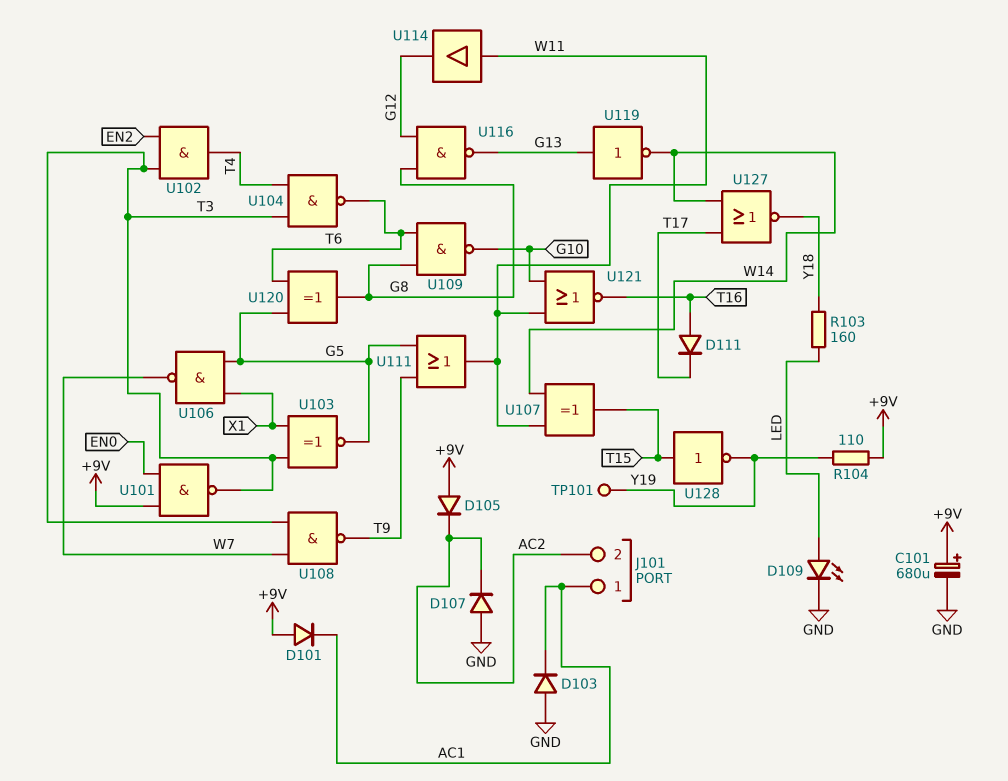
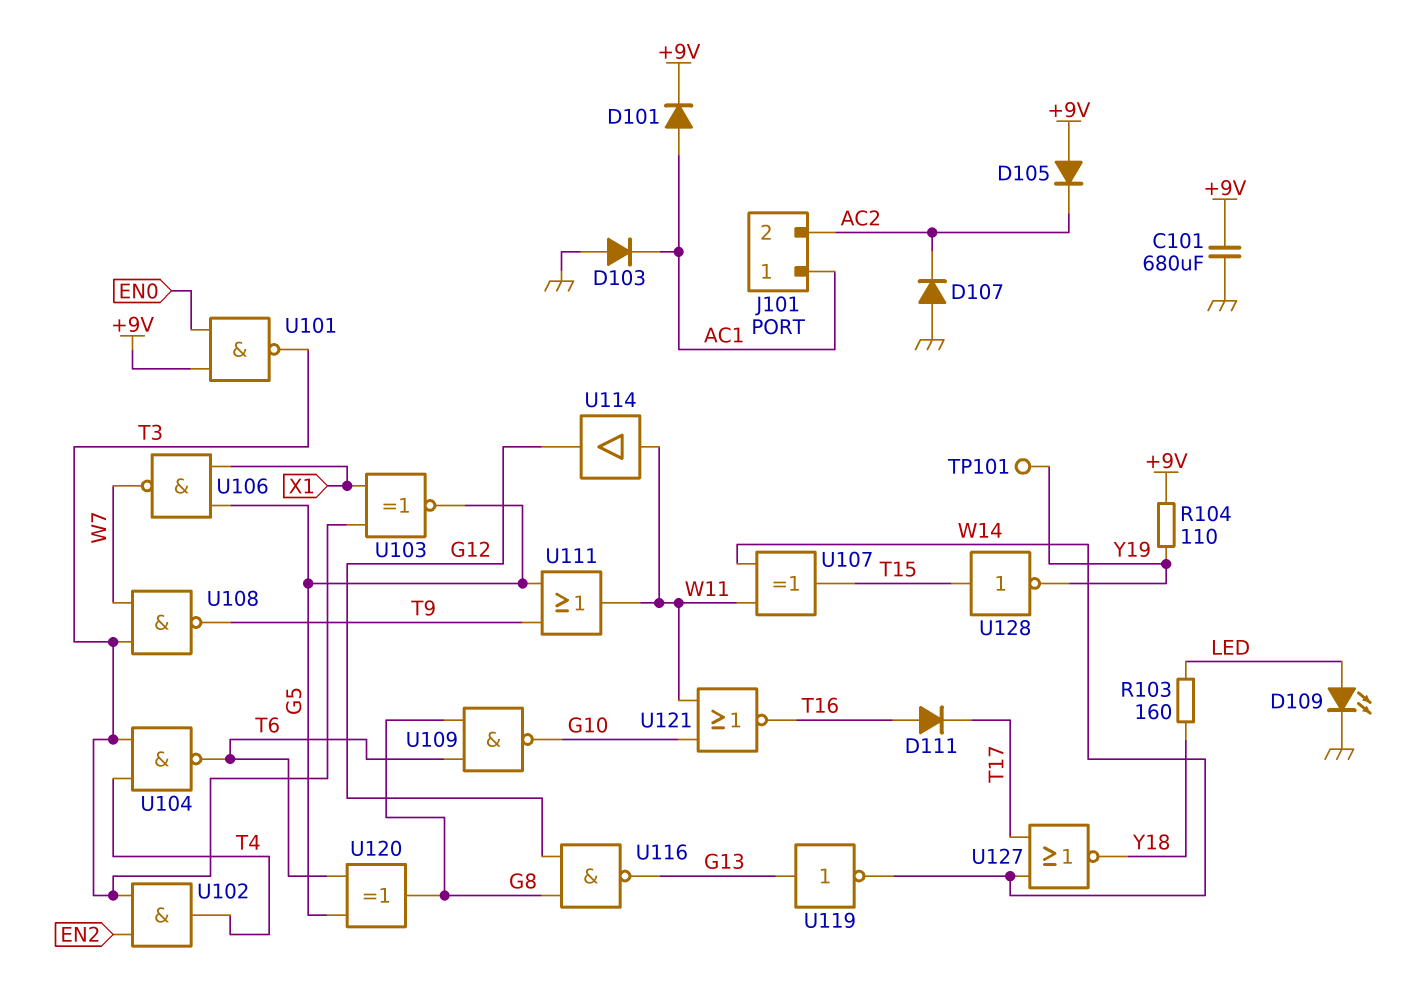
C101: 680uF (plus +9V, minus GND) -> 680uF (+9V, GND)
D101: diode (A +9V, K AC1) -> diode (A AC1, K +9V)

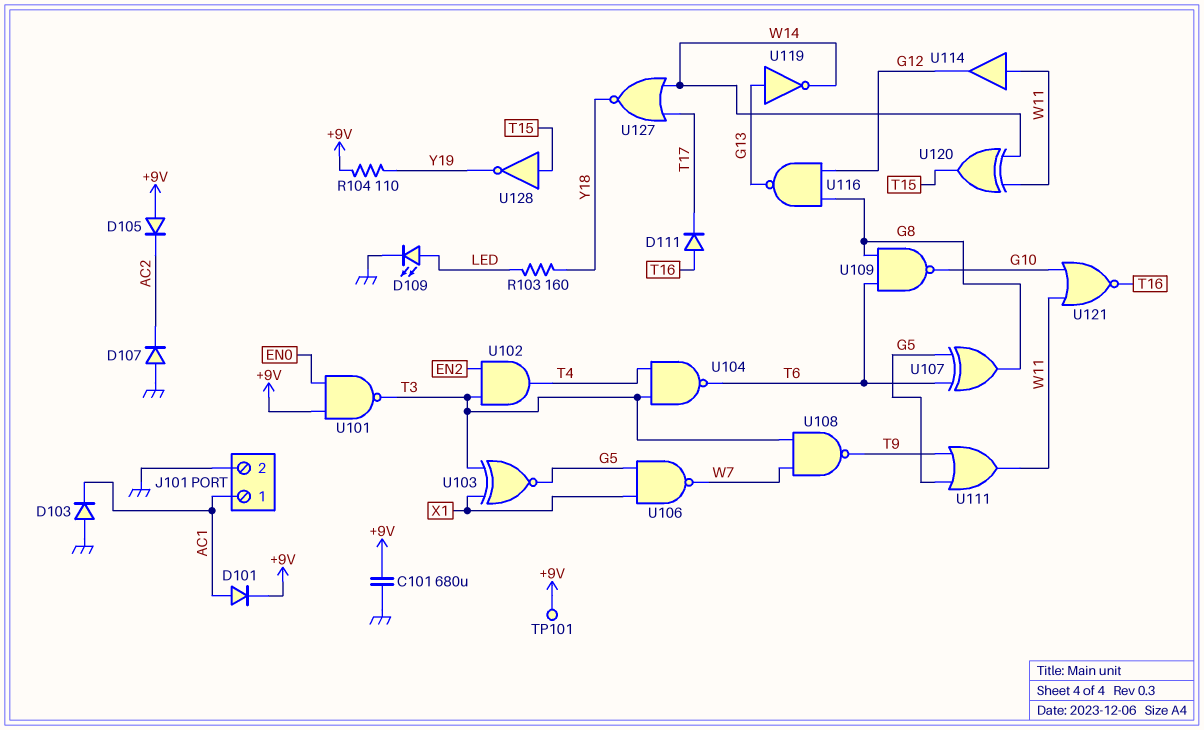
J101 pin 2: AC2 -> GND
TP101: test point (Y19) -> test point (+9V)
U107: XOR (in W11, in W14, out T15) -> XOR (in G5, in T6, out G8)
U120: XOR (in G5, in T6, out G8) -> XOR (in W11, in W14, out T15)

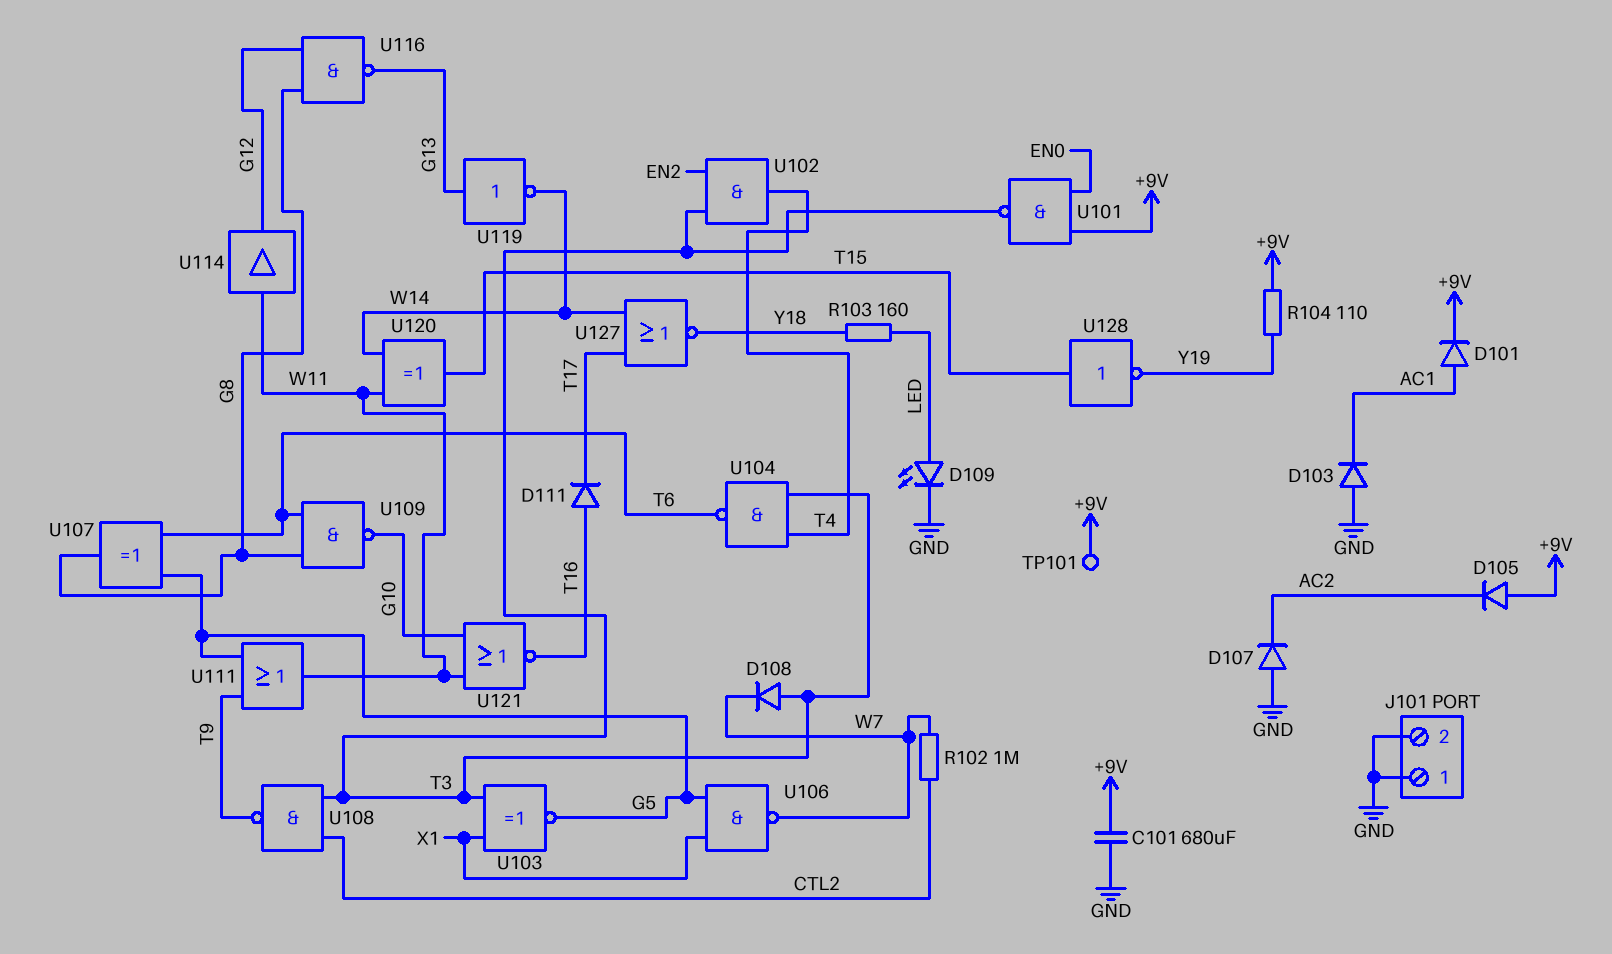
D108: none -> diode (A T3, K W7)
J101 pin 1: AC1 -> GND
R102: none -> 1M (CTL2, W7)
U108: NAND (in T3, in W7, out T9) -> NAND (in CTL2, in T3, out T9)

